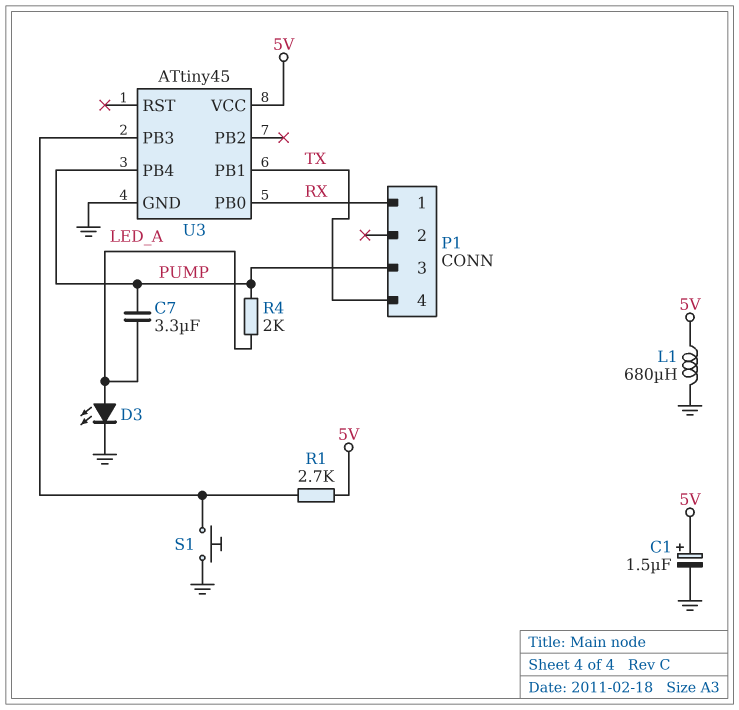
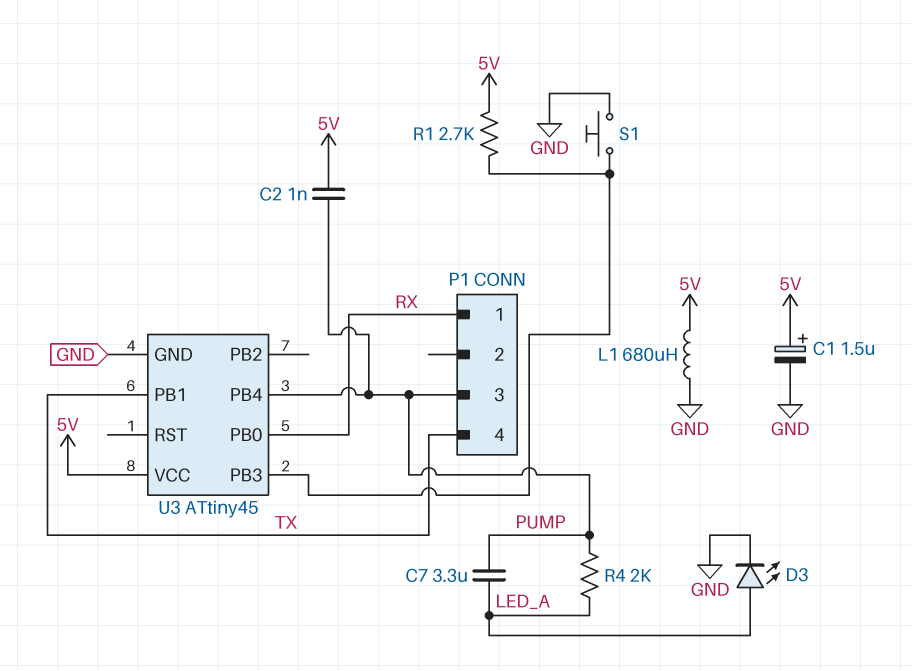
C2: none -> 1nF (5V, PUMP)

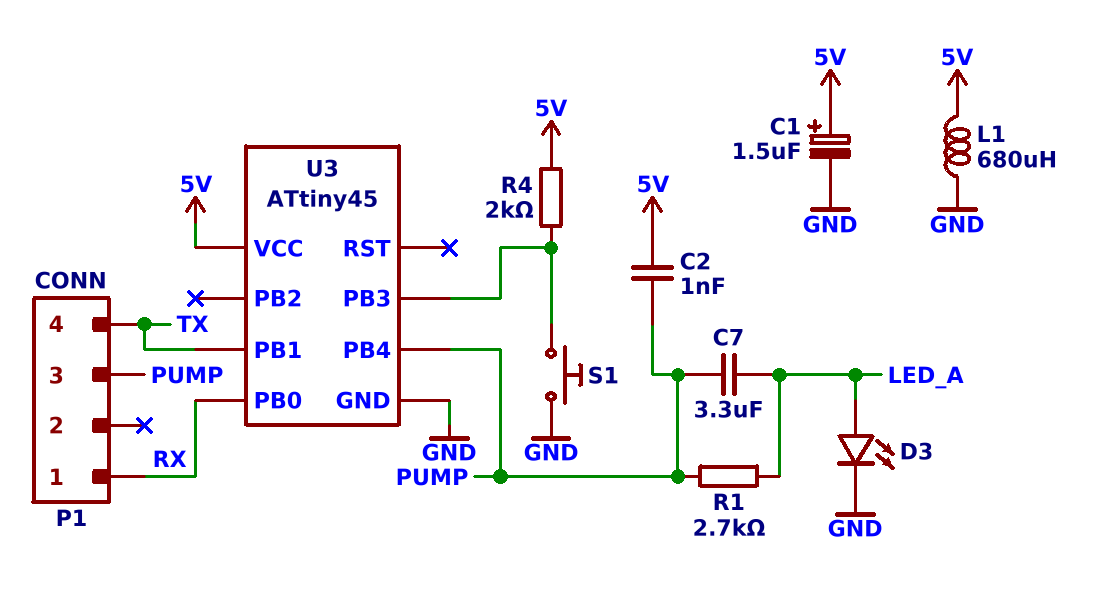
R1: 2.7k (5V, U3/PB3) -> 2.7k (LED_A, PUMP)
R4: 2k (LED_A, PUMP) -> 2k (5V, U3/PB3)

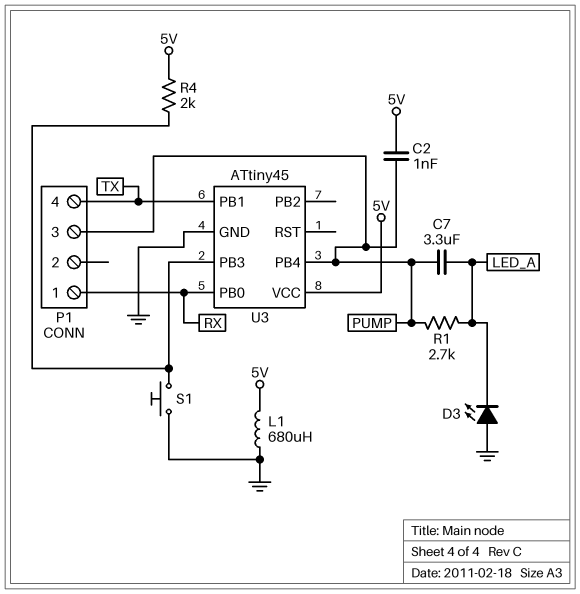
C1: 1.5uF (plus 5V, minus GND) -> none
D3: LED (A LED_A, K GND) -> LED (A GND, K LED_A)

